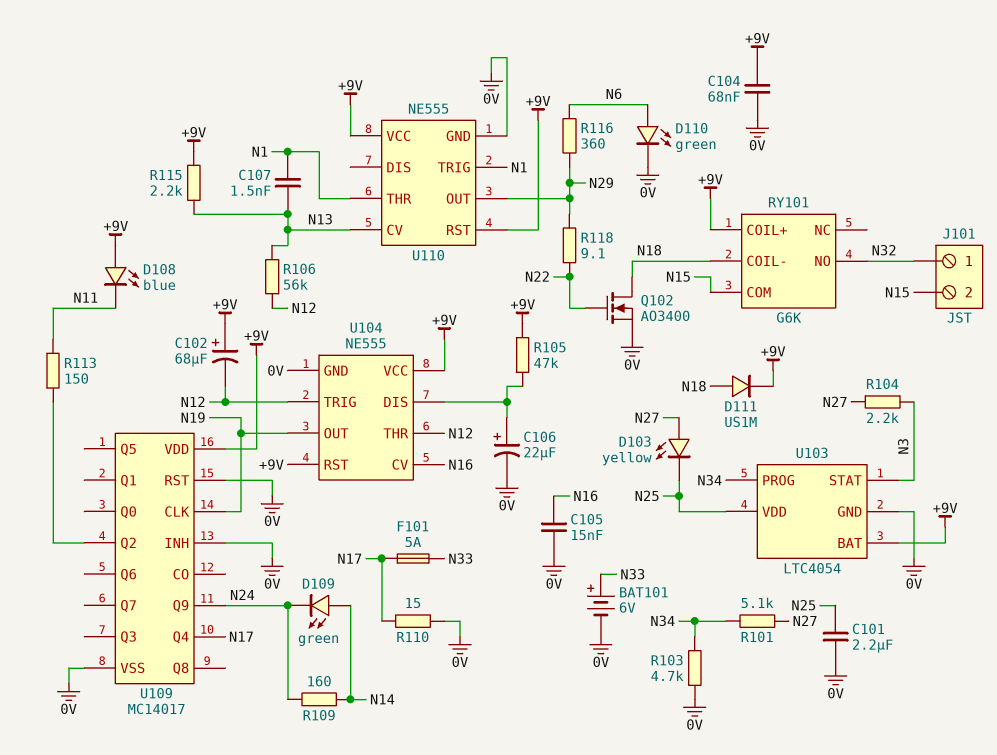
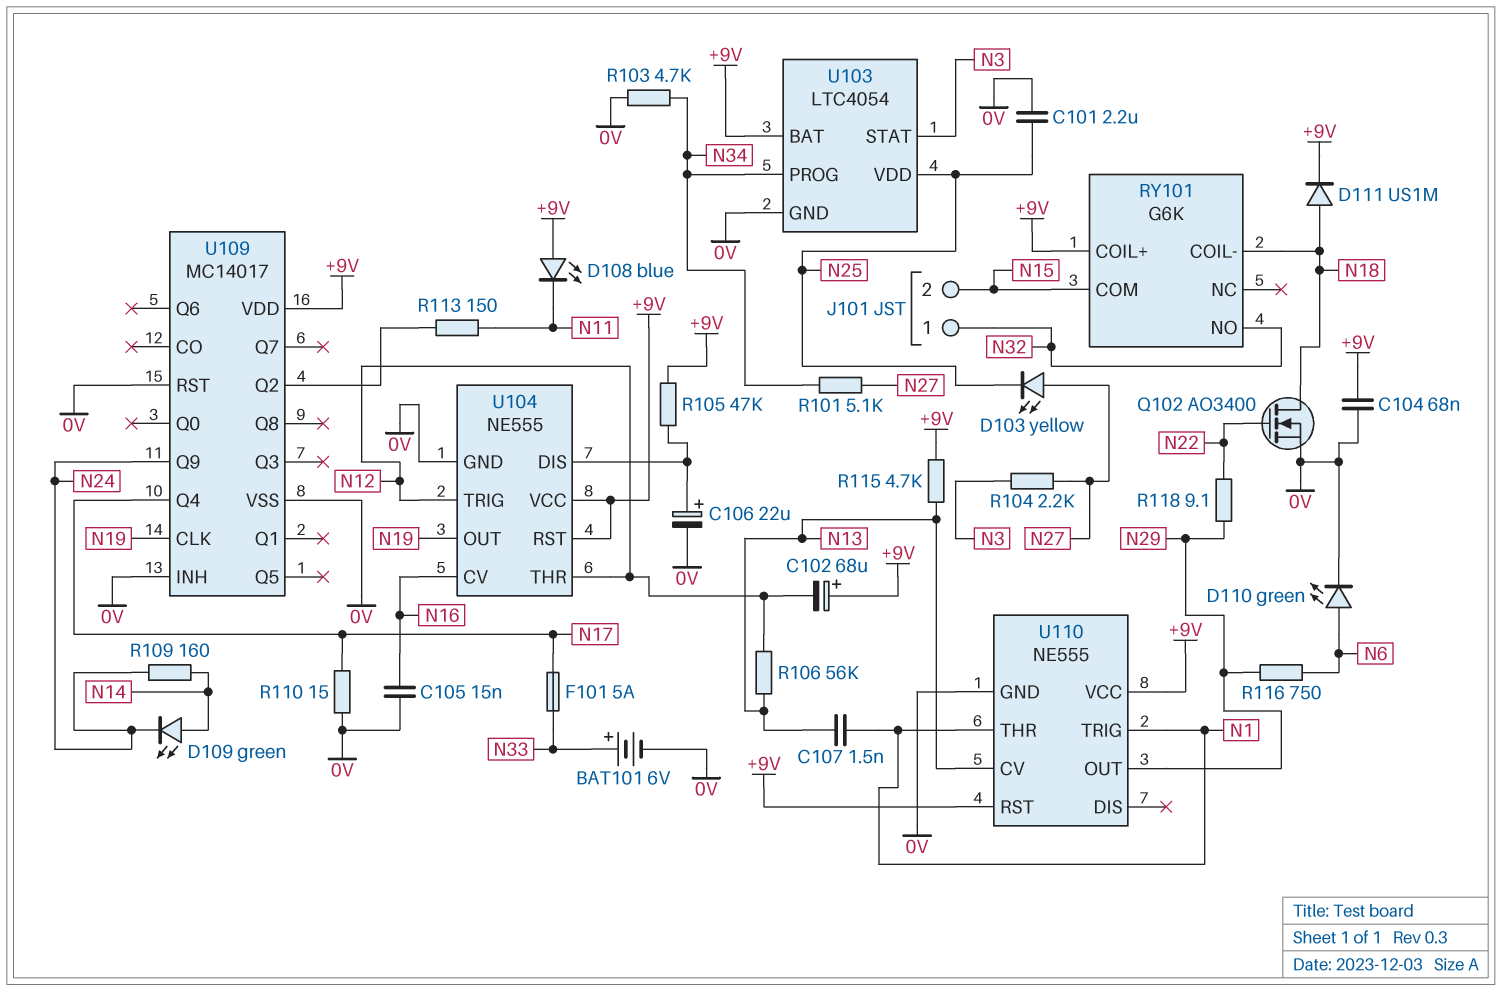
R115: 2.2k (+9V, N13) -> 4.7k (+9V, N13)
R116: 360 (N6, N29) -> 750 (N6, N29)

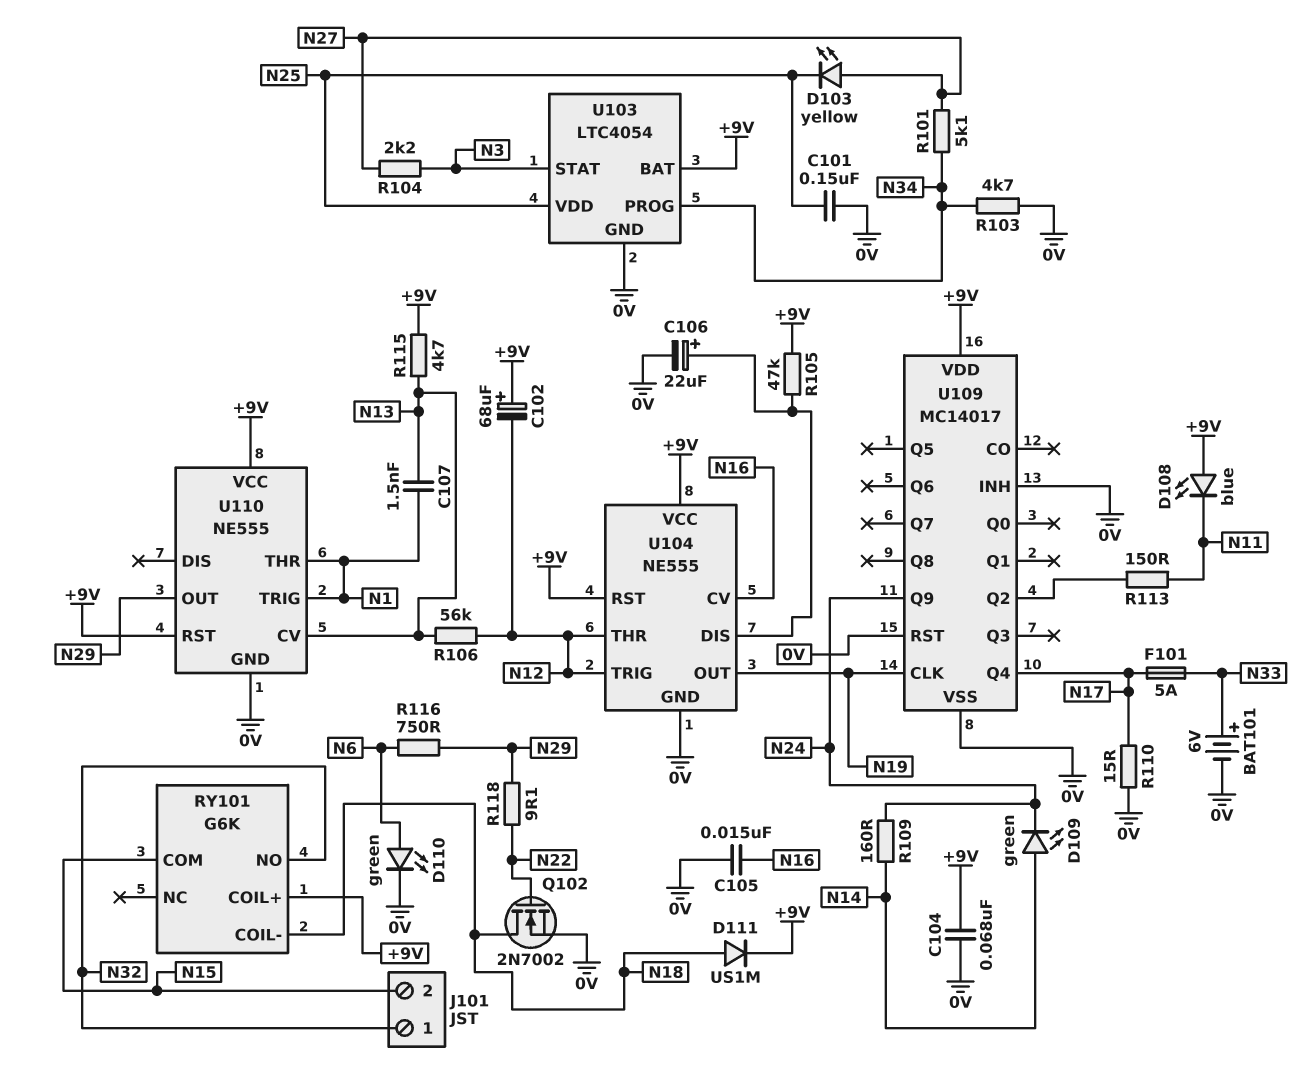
C101: 2.2uF (0V, N25) -> 150nF (0V, N25)
Q102: NMOS AO3400 (G N22, D N18, S 0V) -> NMOS 2N7002 (G N22, D N18, S 0V)

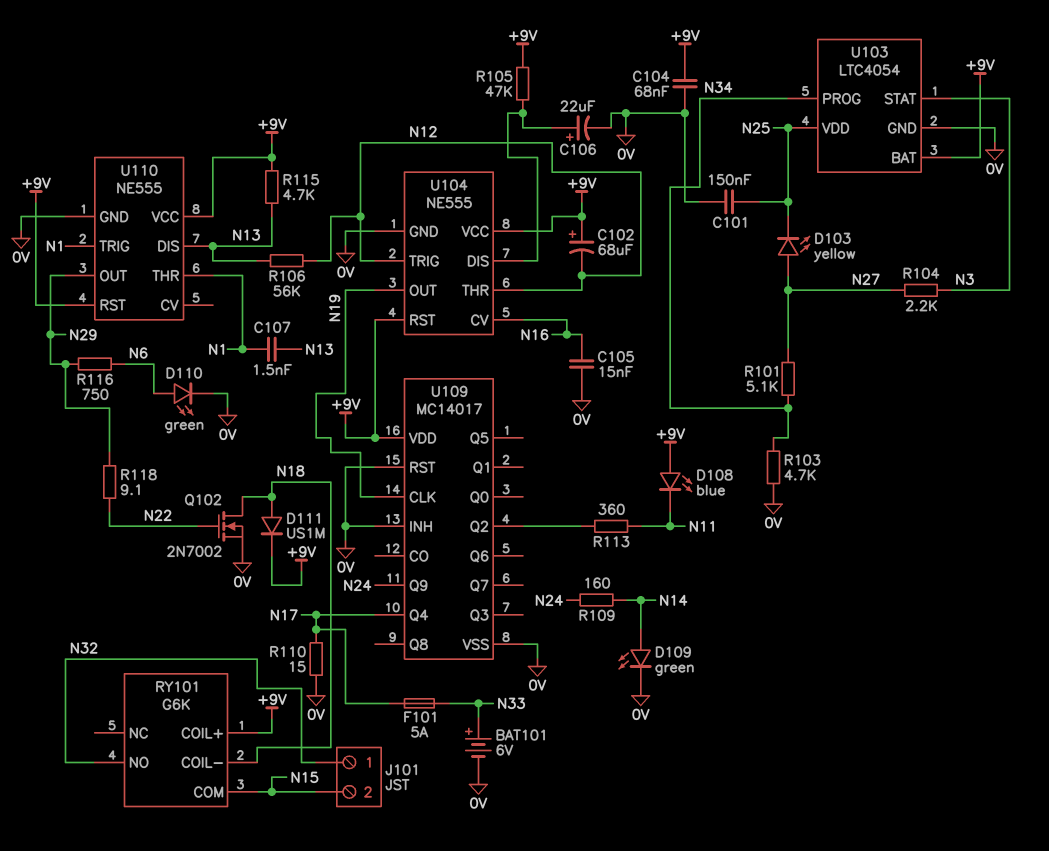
D109: LED green (A N14, K N24) -> LED green (A N14, K 0V)
R113: 150 (N11, U109/Q2) -> 360 (N11, U109/Q2)
U110 pin CV: N13 -> none
U110 pin DIS: none -> N13

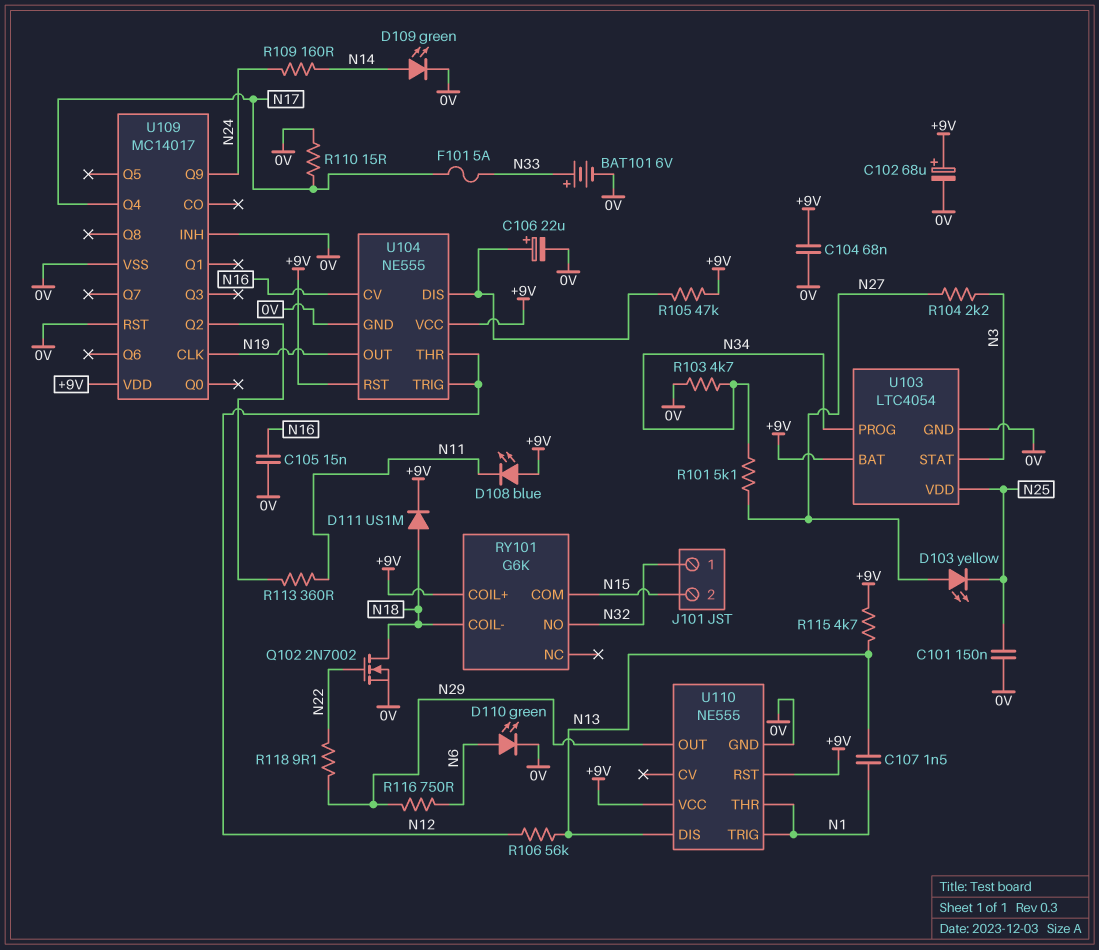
C102: 68uF (plus +9V, minus N12) -> 68uF (plus +9V, minus 0V)

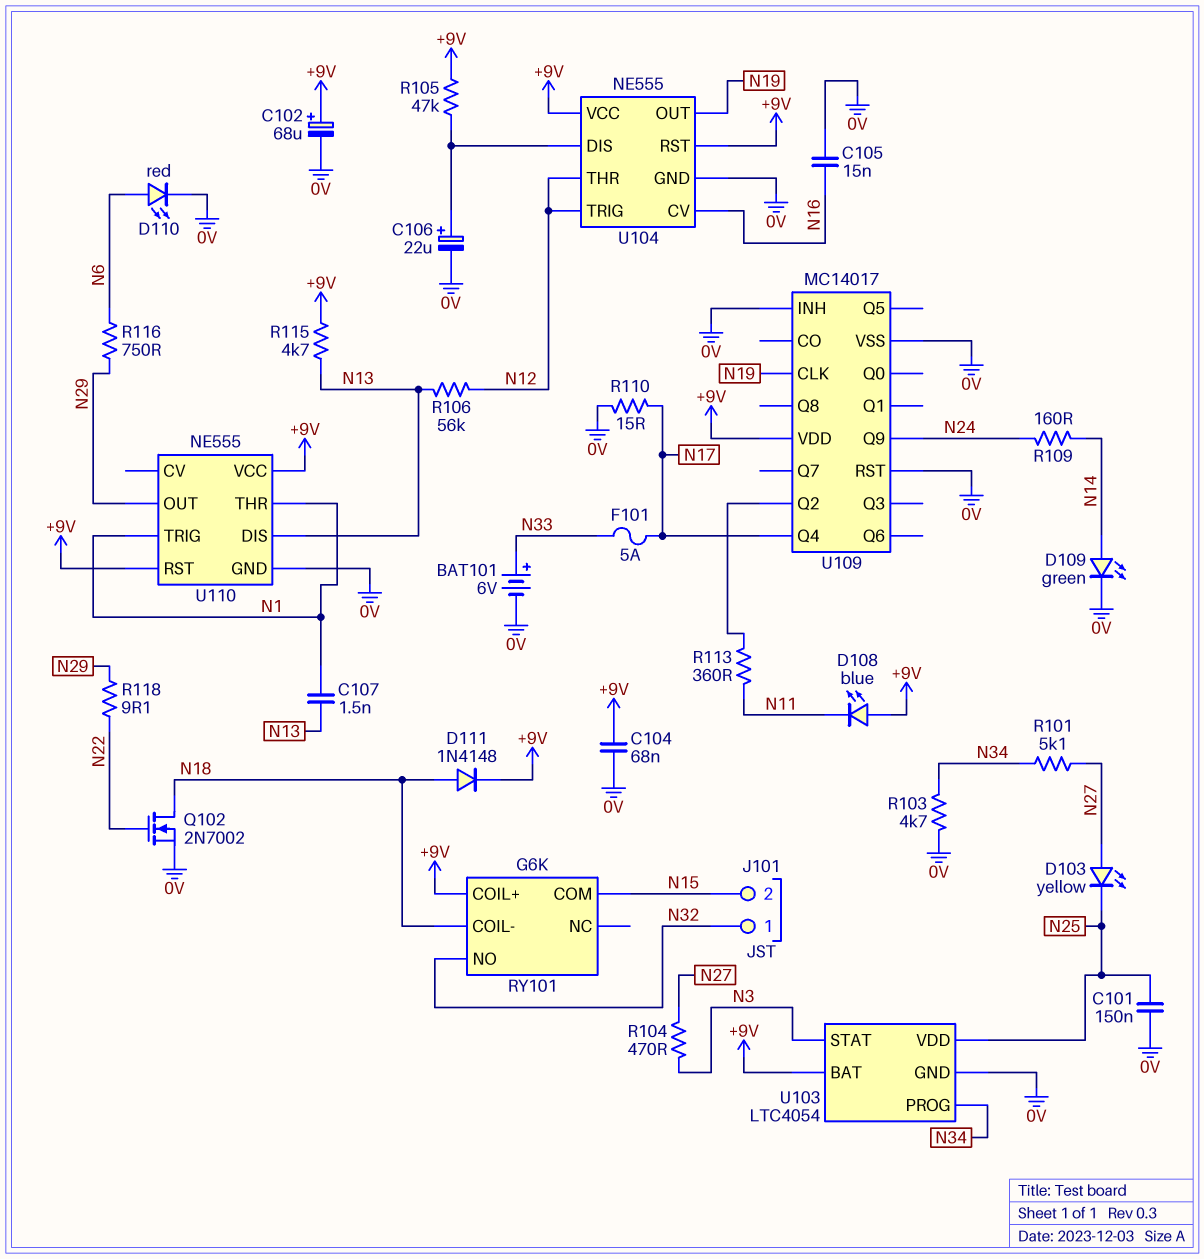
D110: LED green (A N6, K 0V) -> LED red (A N6, K 0V)
D111: diode US1M (A N18, K +9V) -> diode 1N4148 (A N18, K +9V)
R104: 2.2k (N3, N27) -> 470 (N3, N27)

